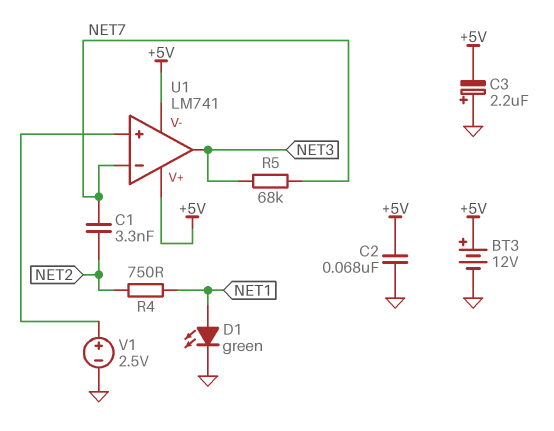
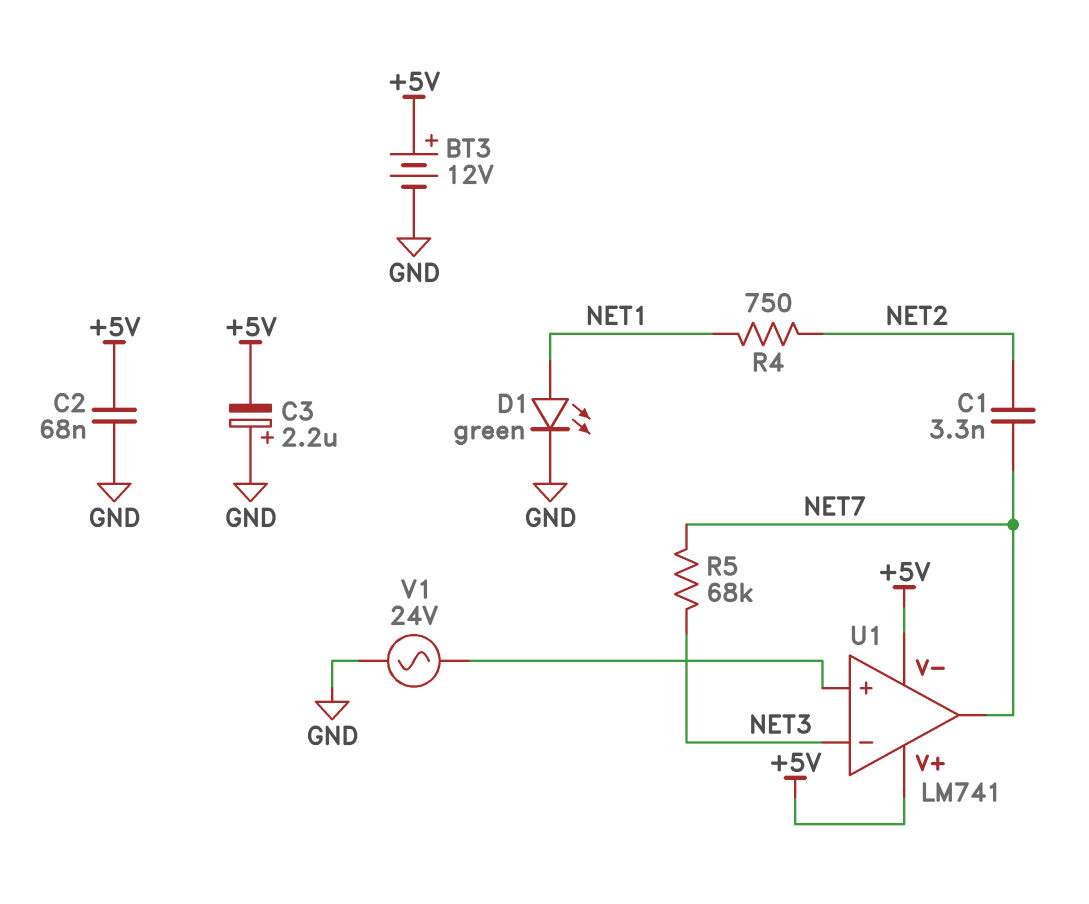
U1 pin in-: NET7 -> NET3
U1 pin out: NET3 -> NET7
V1: 2.5V (plus U1/in+, minus GND) -> AC 24V (GND, U1/in+)

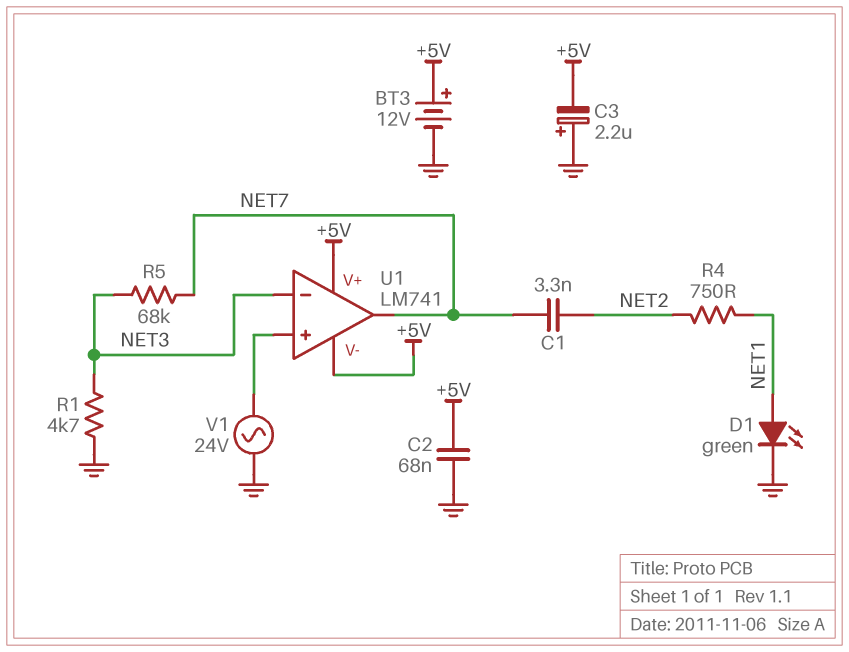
R1: none -> 4.7k (GND, NET3)

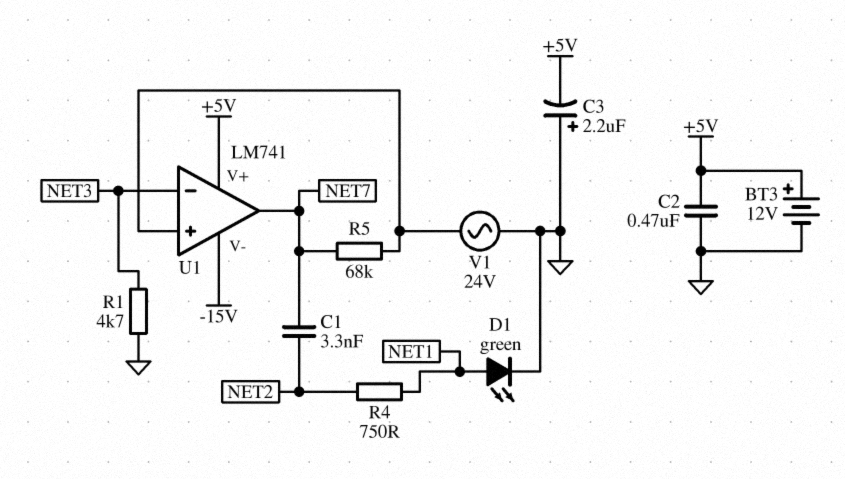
C2: 68nF (+5V, GND) -> 470nF (+5V, GND)
R5: 68k (NET3, NET7) -> 68k (NET7, U1/in+)
U1 pin V-: +5V -> -15V

